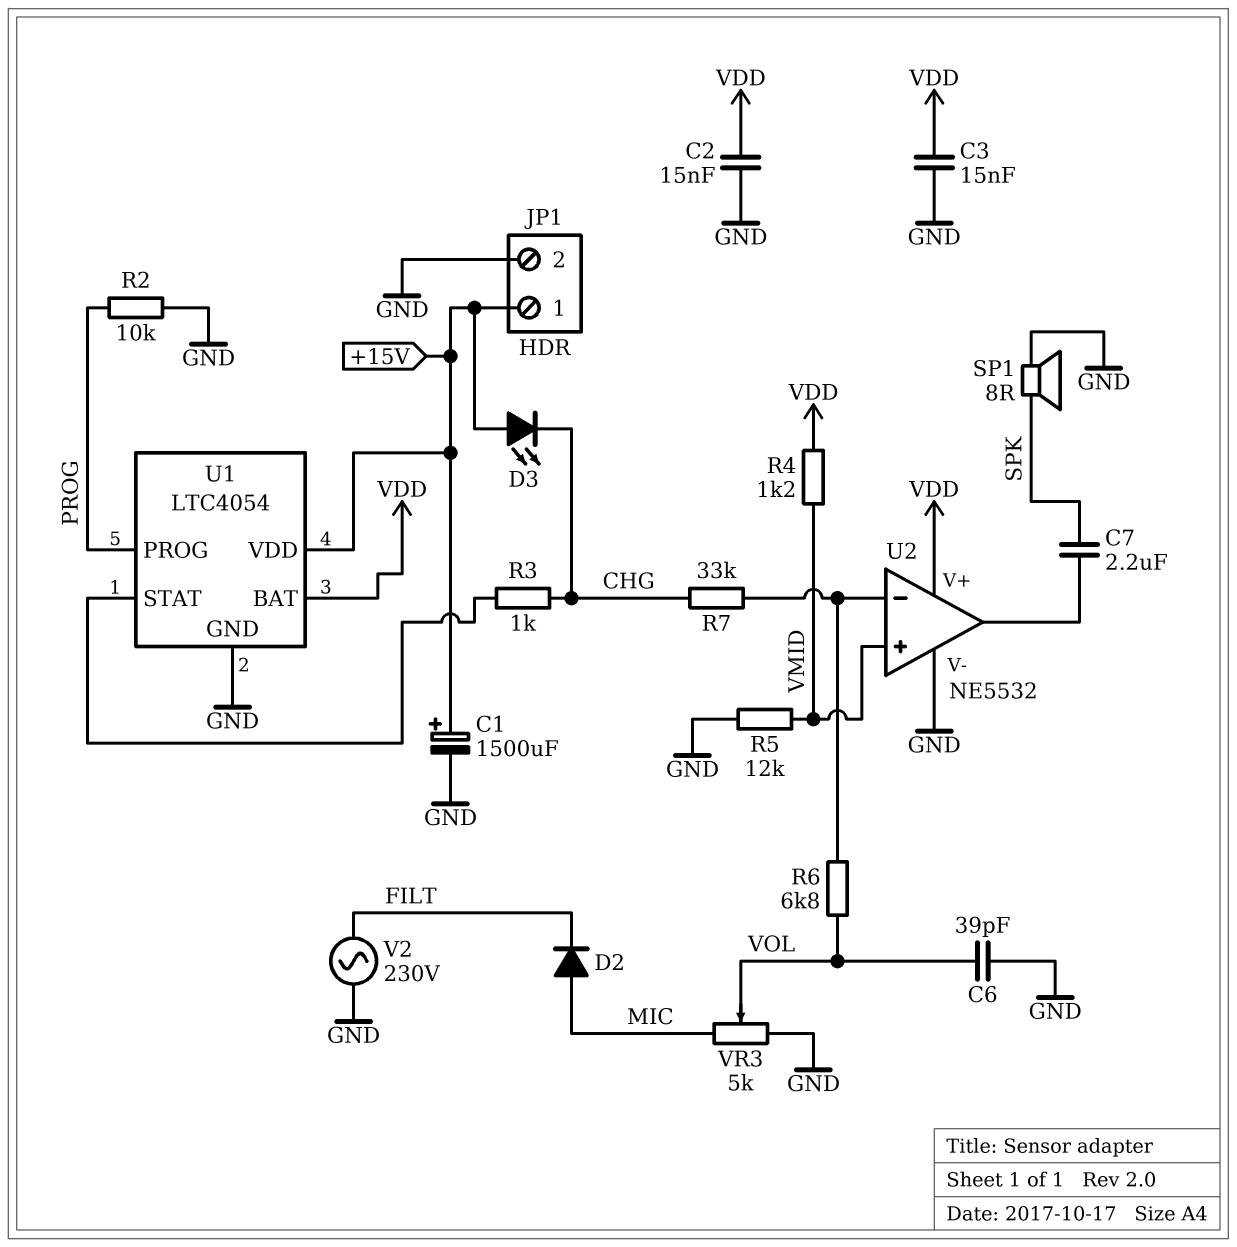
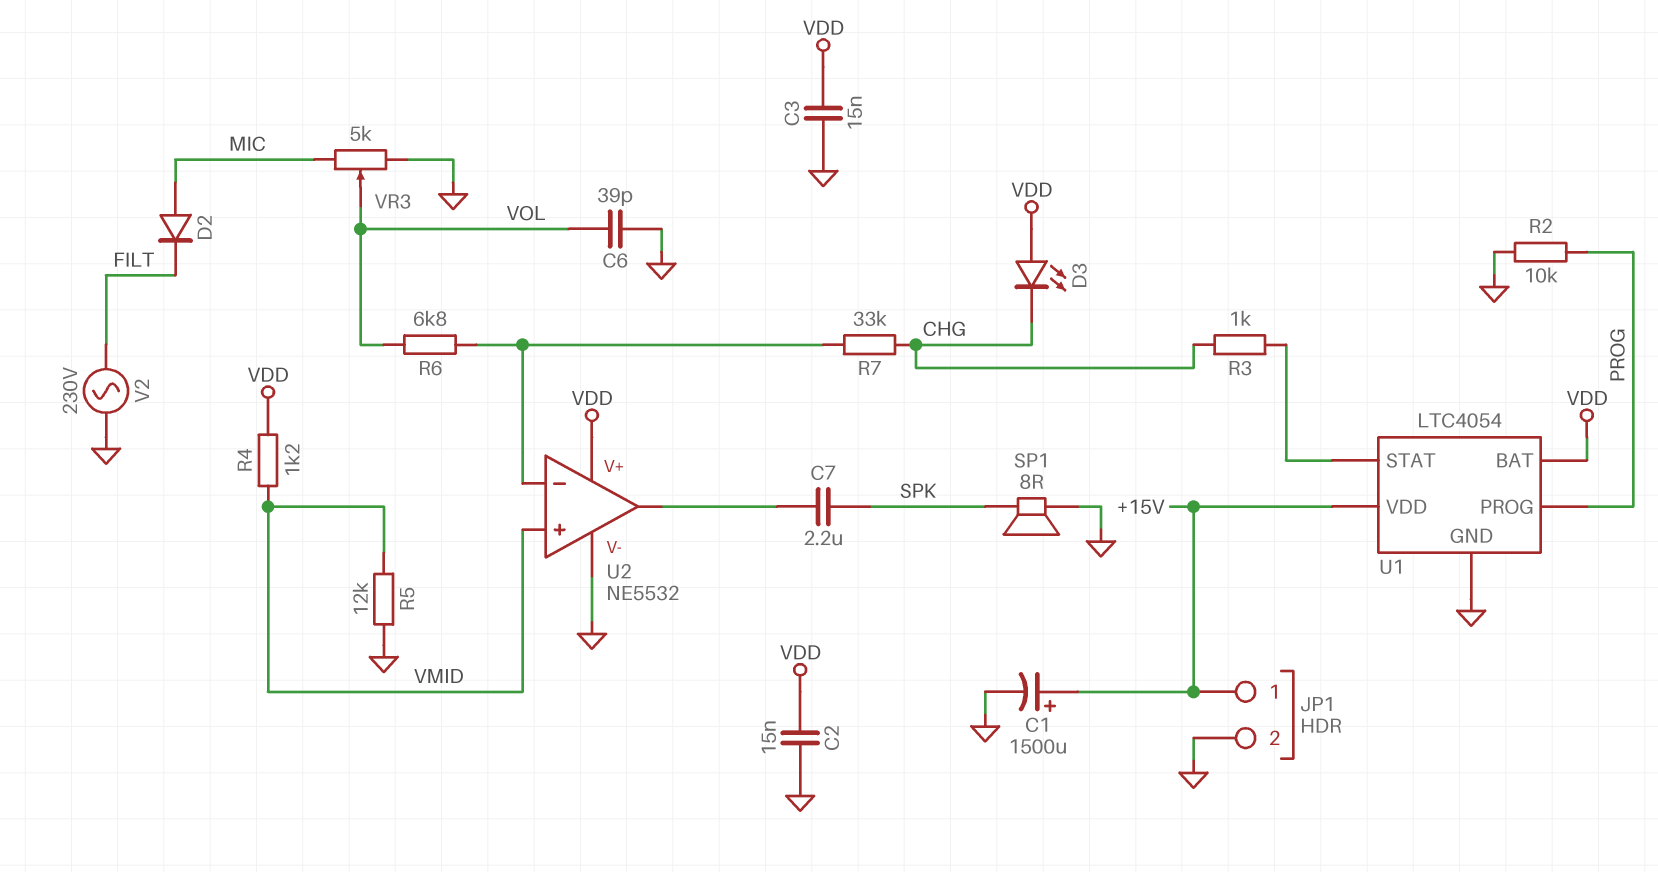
D3: LED (A +15V, K CHG) -> LED (A VDD, K CHG)

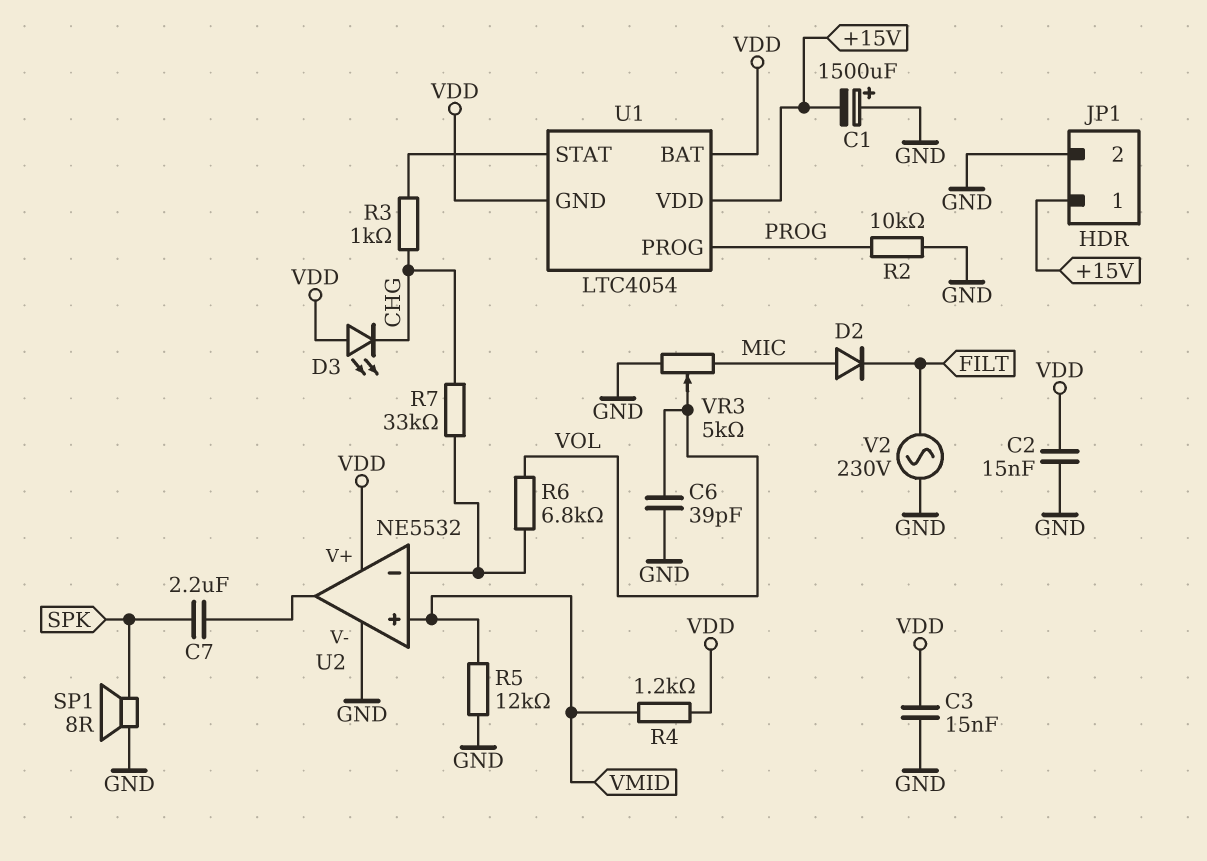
C1: 1500uF (plus +15V, minus GND) -> 1500uF (plus GND, minus +15V)
U1 pin GND: GND -> VDD

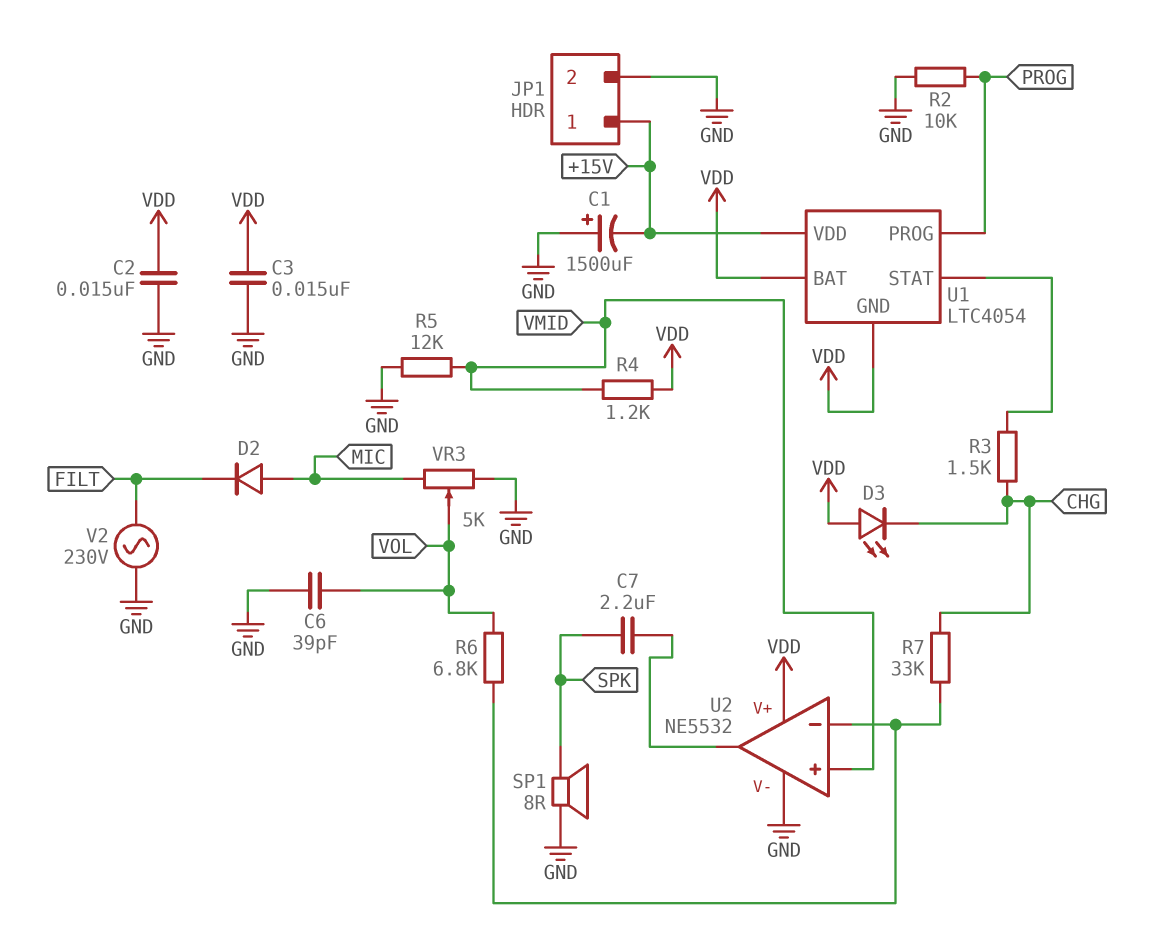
R3: 1k (CHG, U1/STAT) -> 1.5k (CHG, U1/STAT)

